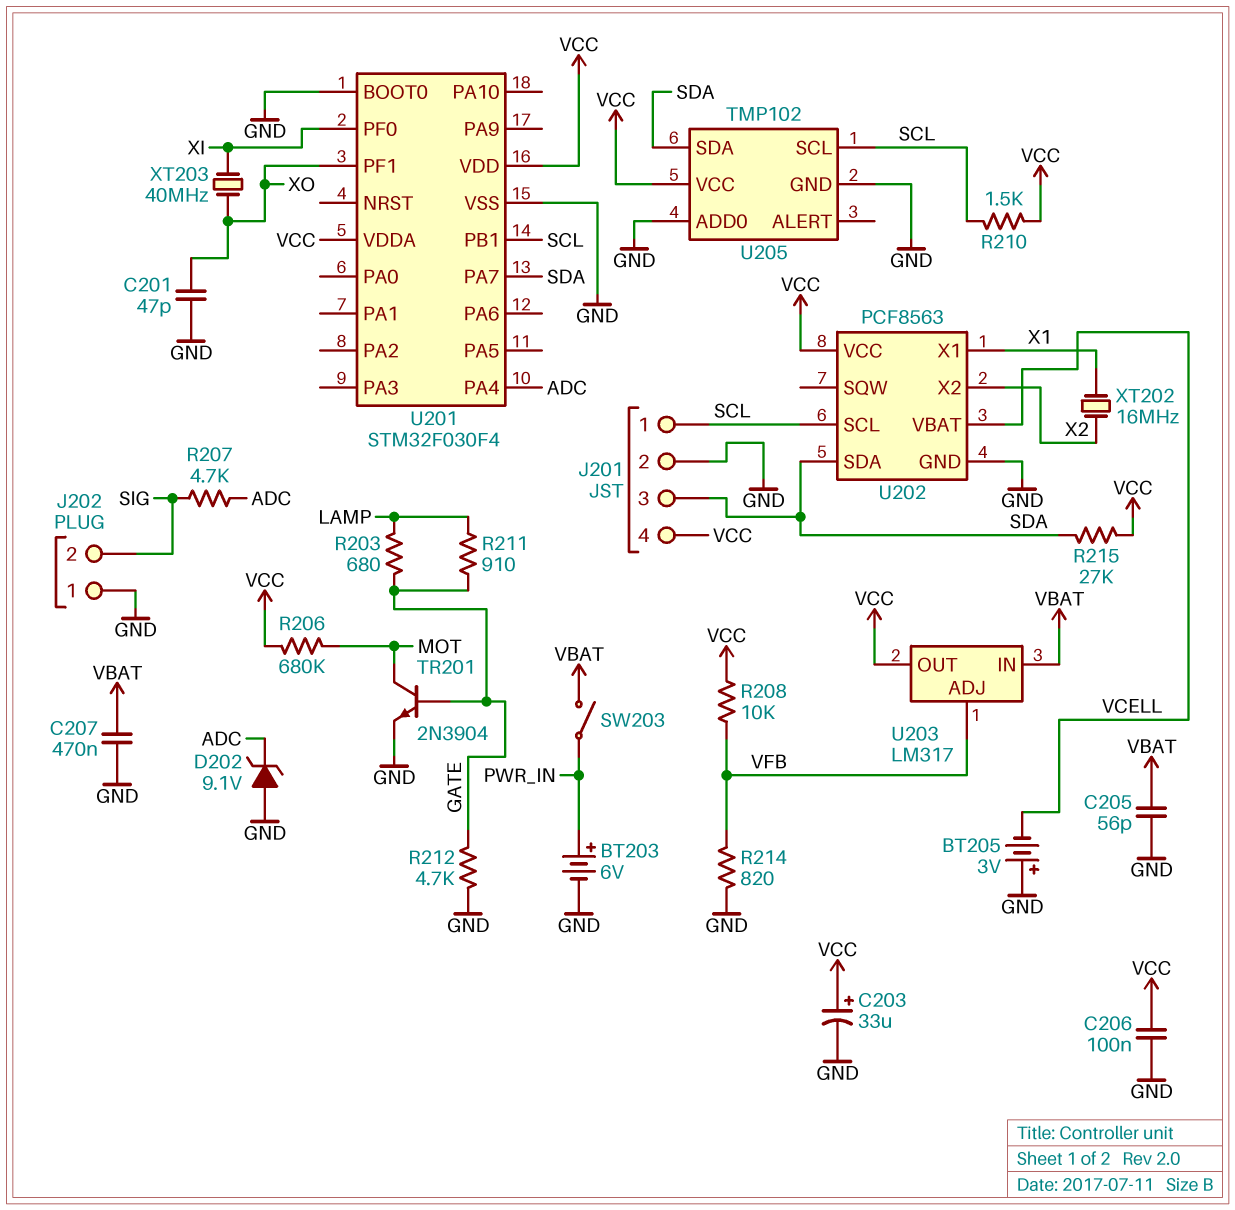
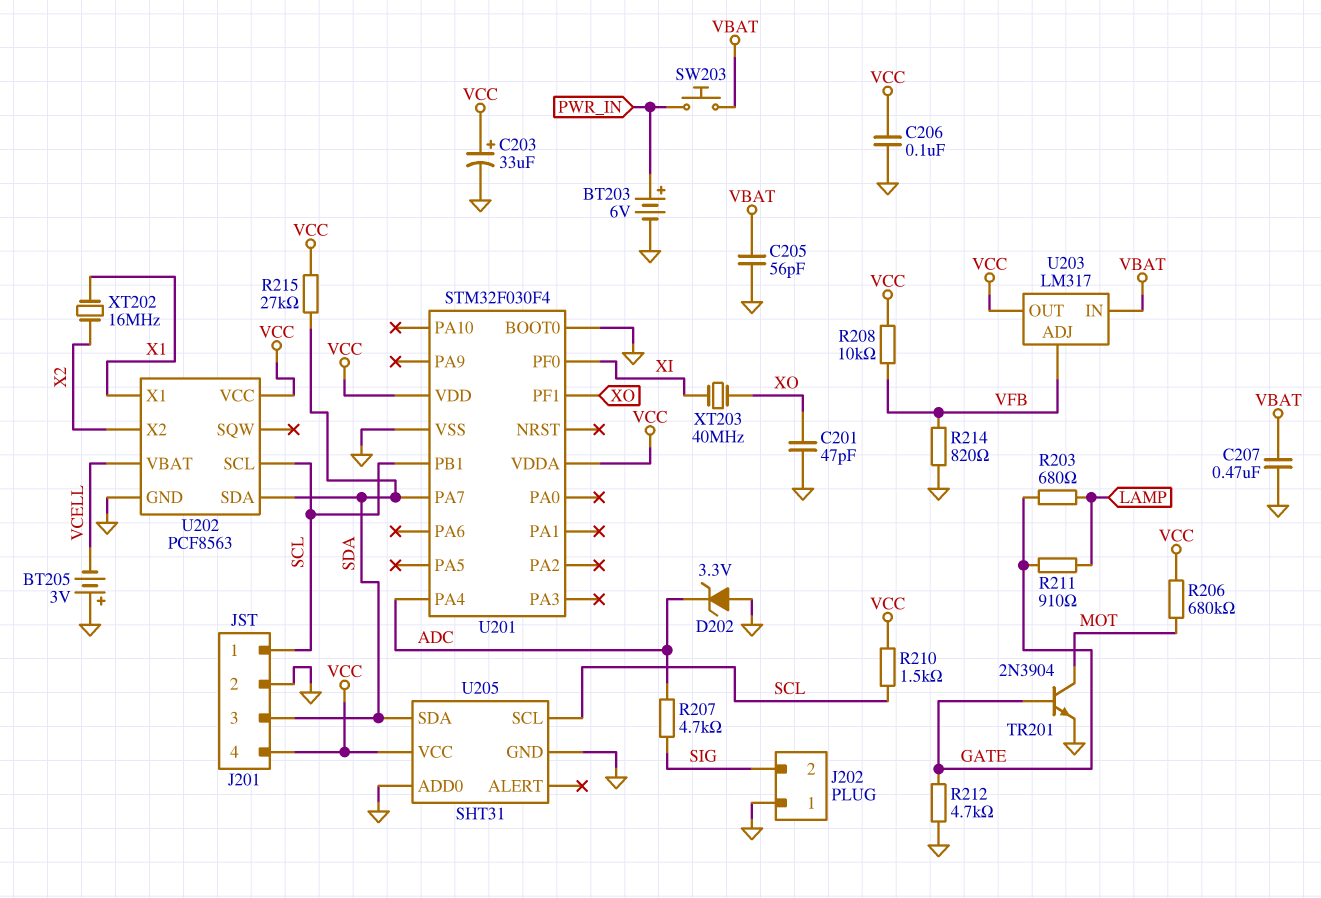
D202: zener 9.1V (A GND, K ADC) -> zener 3.3V (A GND, K ADC)
SW203: switch (PWR_IN, VBAT) -> button (PWR_IN, VBAT)
U205: TMP102 -> SHT31

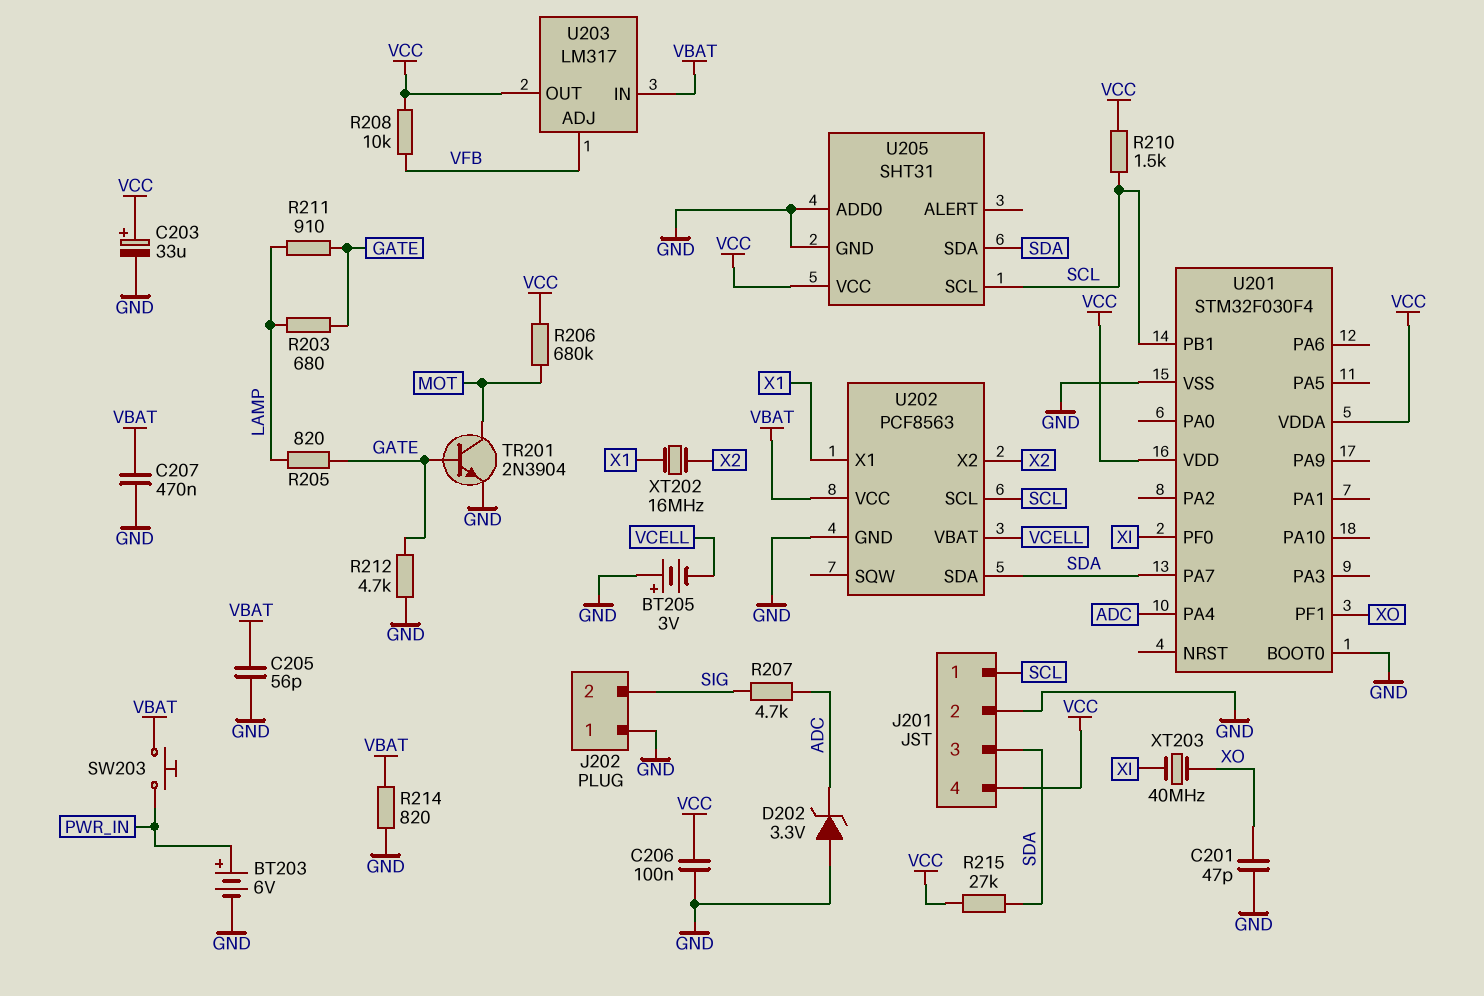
R205: none -> 820 (GATE, LAMP)
R214: 820 (GND, VFB) -> 820 (GND, VBAT)
U202 pin VCC: VCC -> VBAT

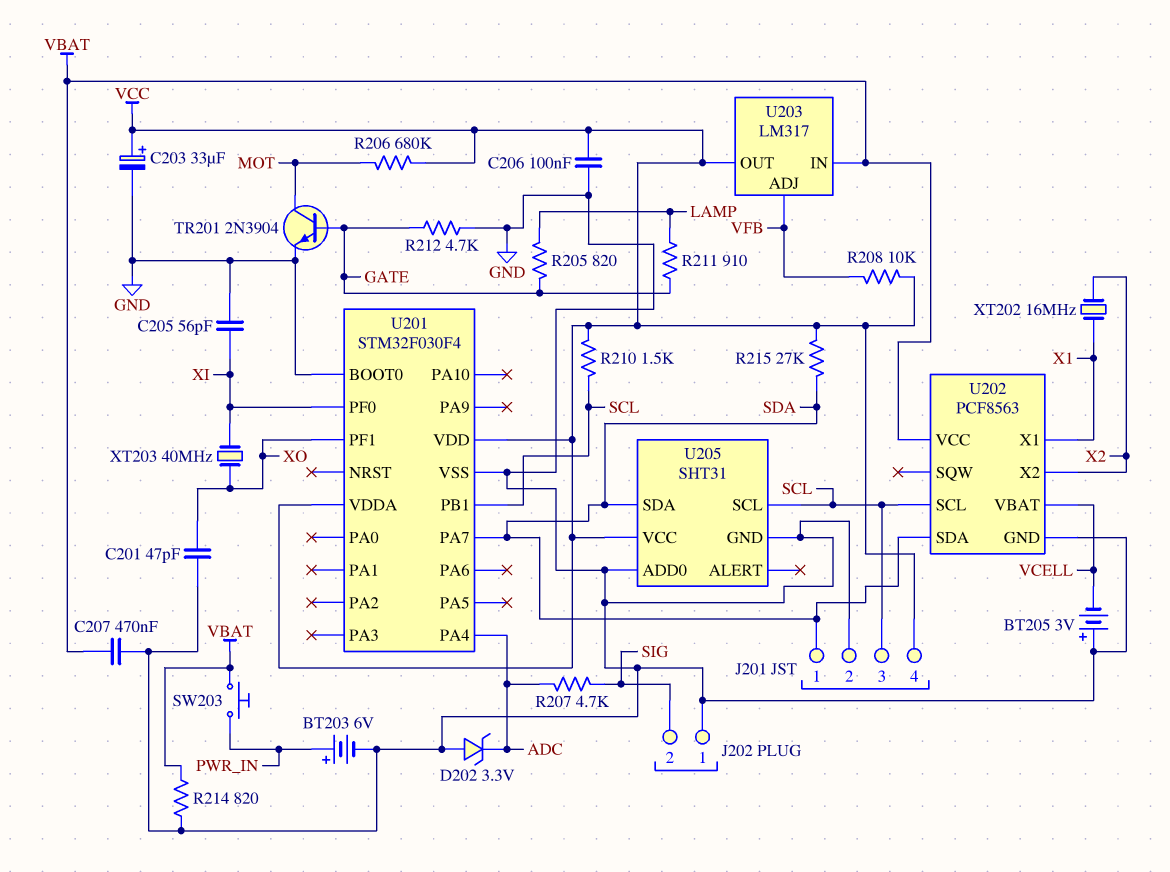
C205: 56pF (GND, VBAT) -> 56pF (GND, XI)
J201 pin 1: SCL -> SDA
J201 pin 3: SDA -> SCL
R203: 680 (GATE, LAMP) -> none

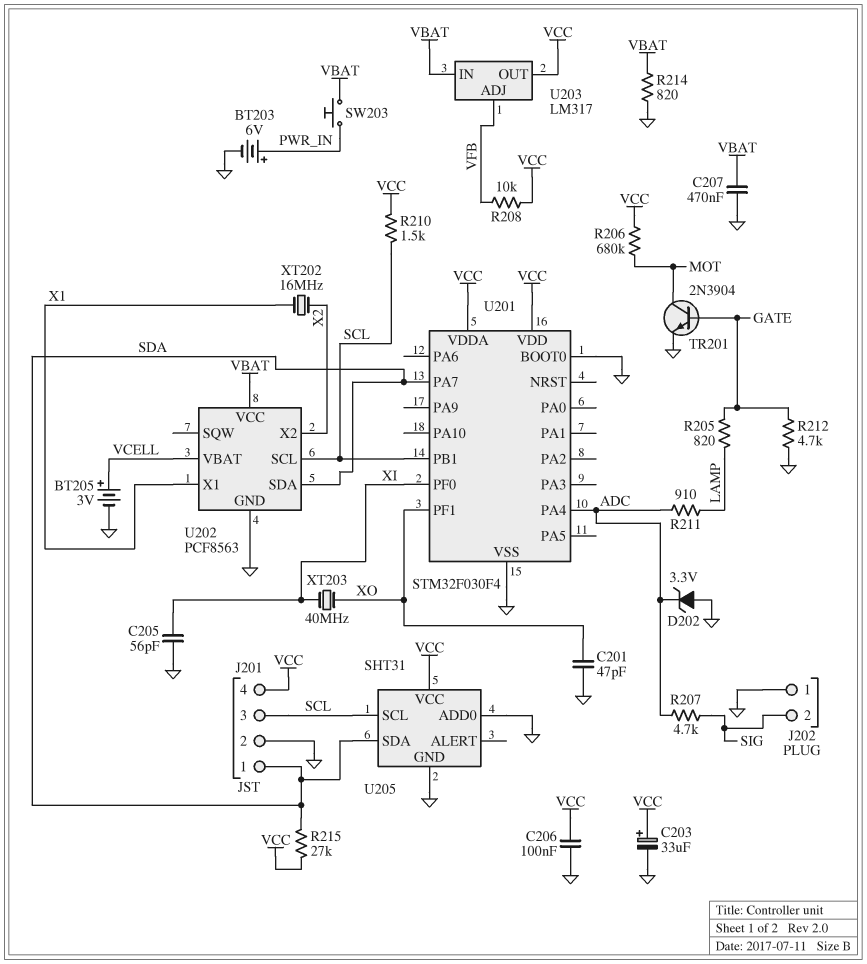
BT205: 3V (plus GND, minus VCELL) -> 3V (plus VCELL, minus GND)
R211: 910 (GATE, LAMP) -> 910 (ADC, LAMP)

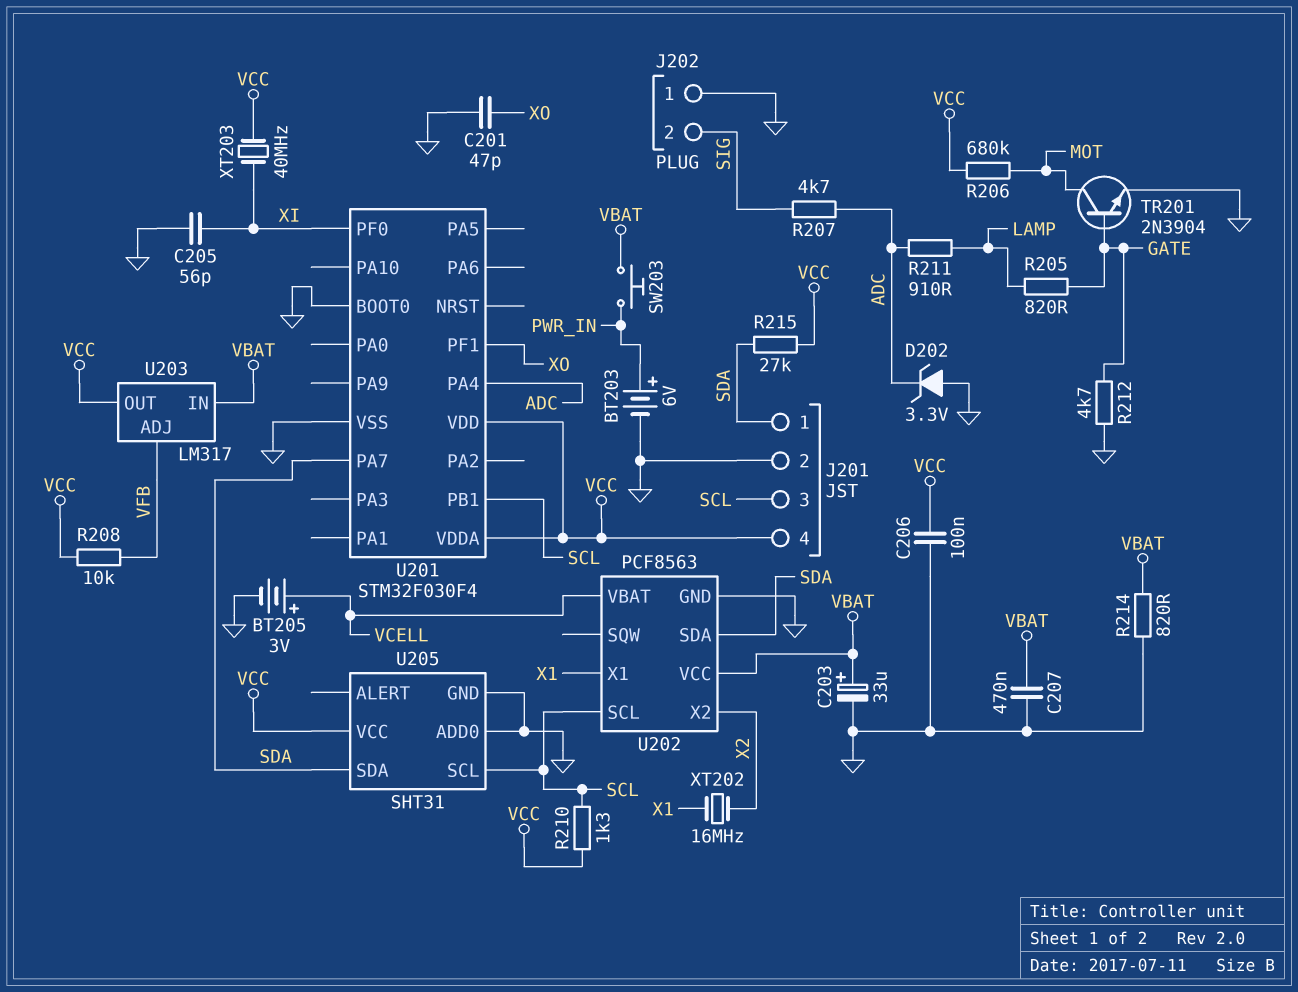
C203: 33uF (plus VCC, minus GND) -> 33uF (plus VBAT, minus GND)
R210: 1.5k (SCL, VCC) -> 1.3k (SCL, VCC)
XT203: 40MHz (XI, XO) -> 40MHz (VCC, XI)

